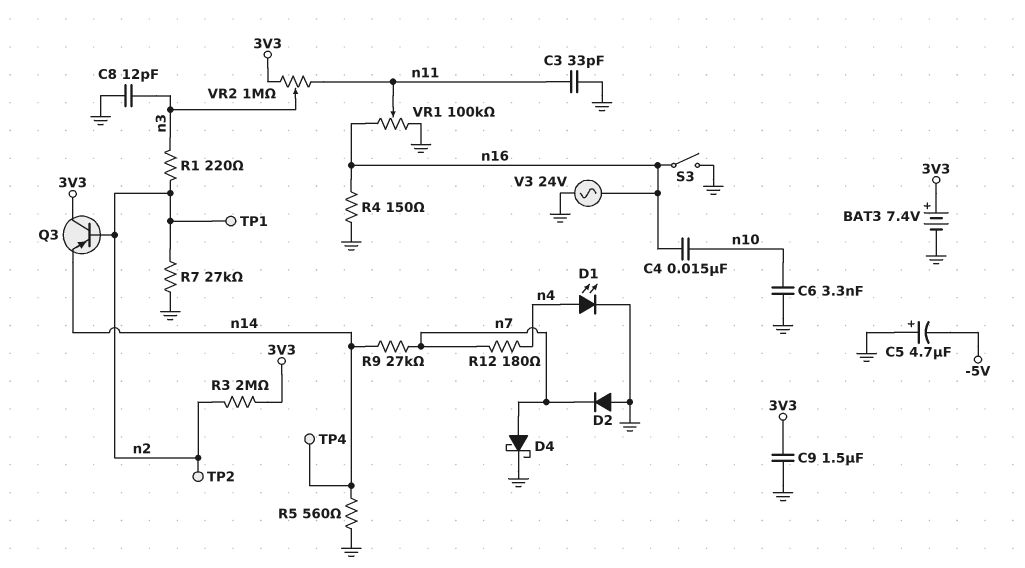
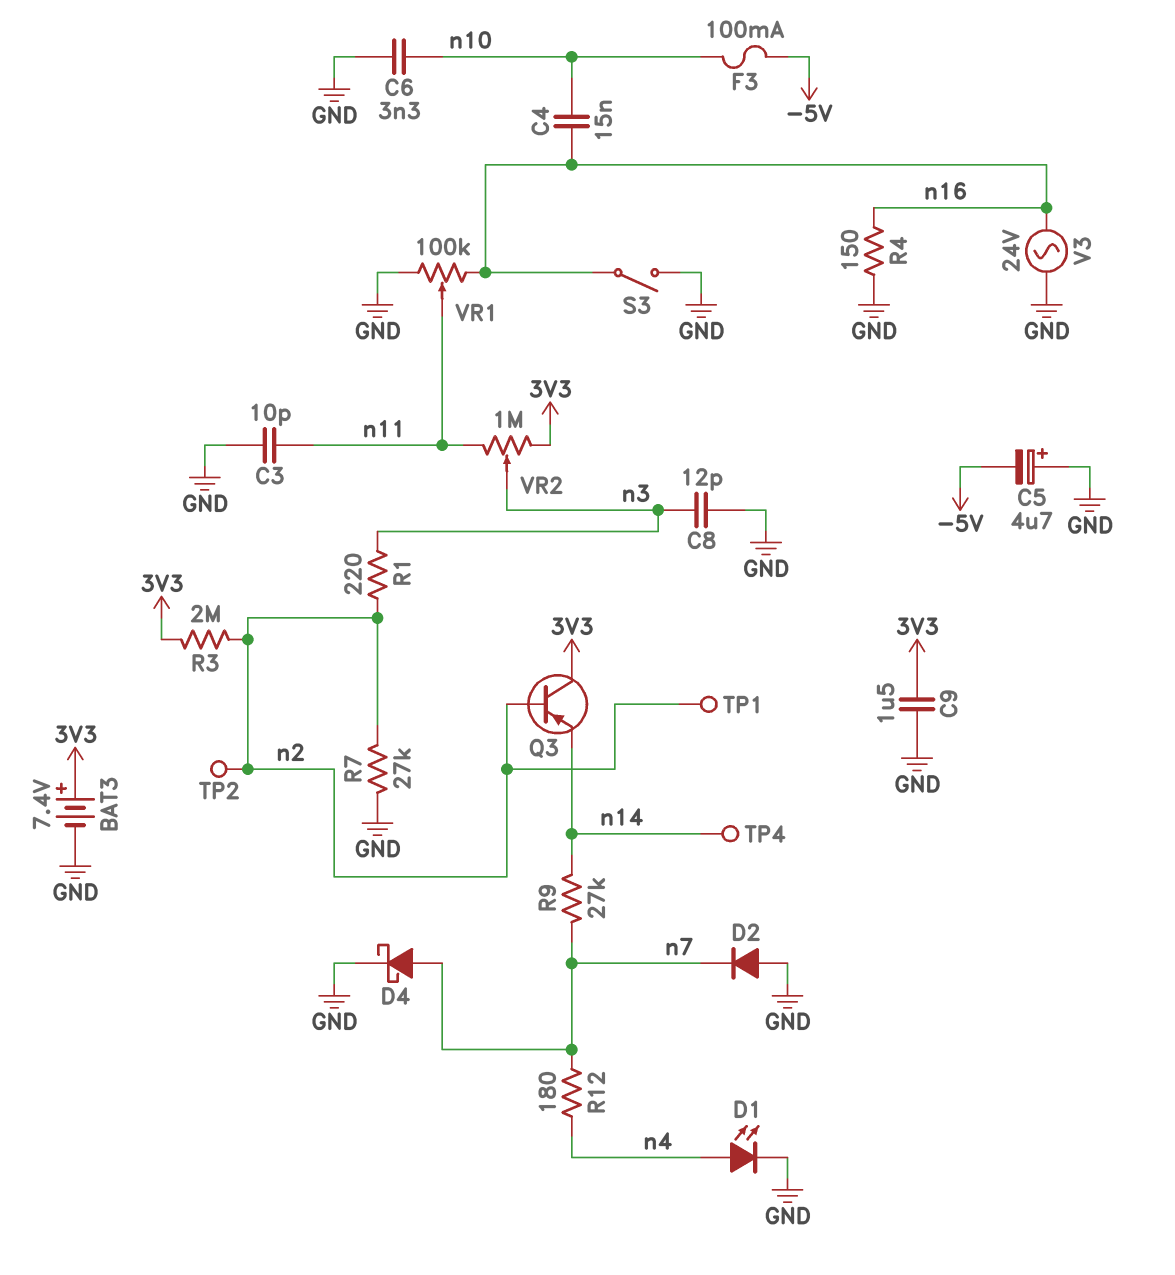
C3: 33pF (GND, n11) -> 10pF (GND, n11)
F3: none -> 100mA (-5V, n10)
R5: 560 (GND, n14) -> none

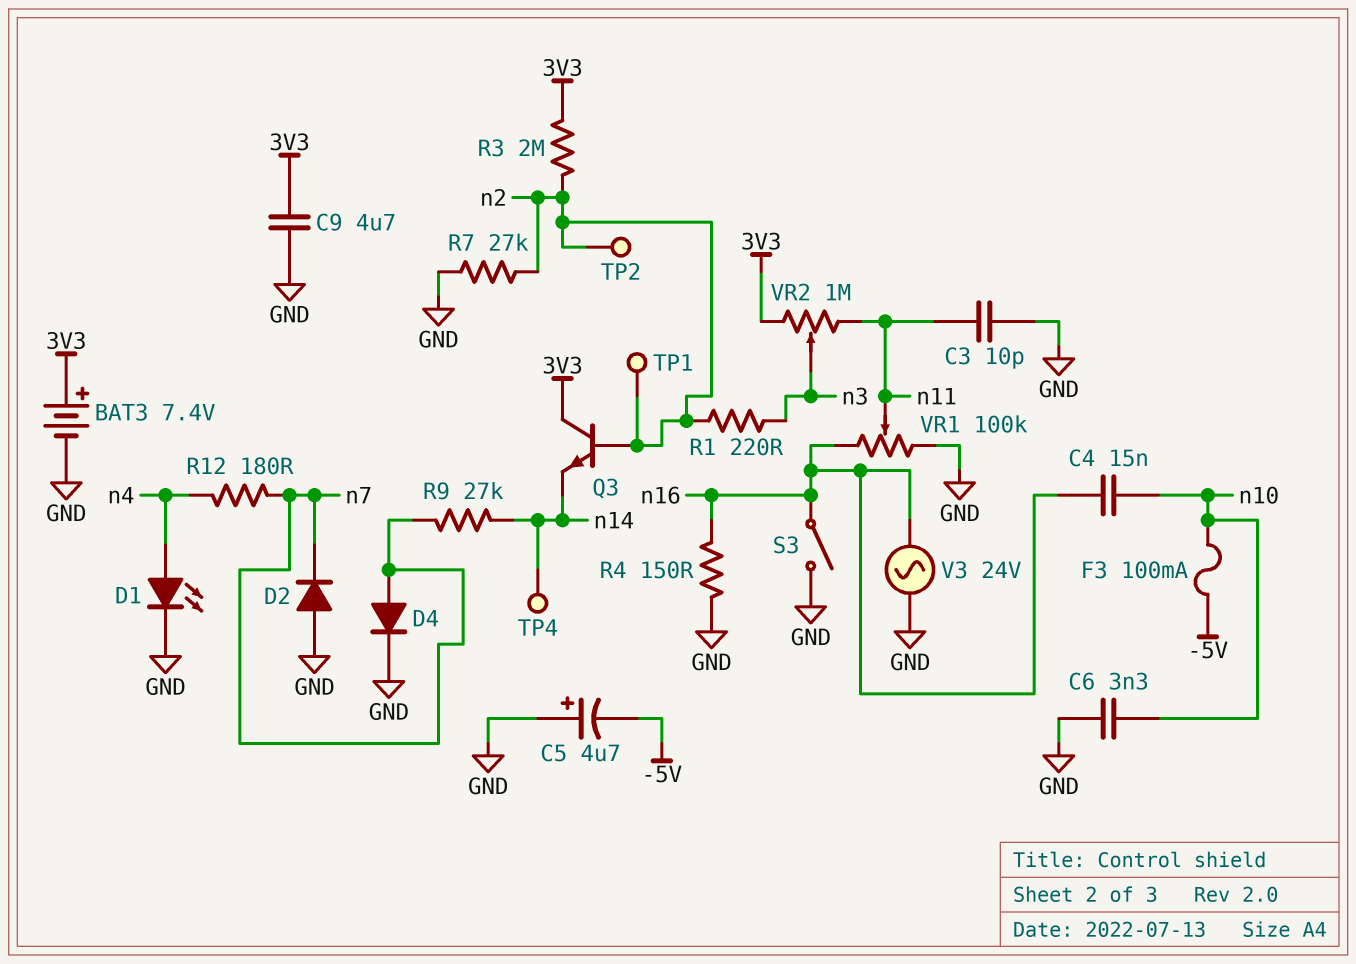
C8: 12pF (GND, n3) -> none
C9: 1.5uF (3V3, GND) -> 4.7uF (3V3, GND)
D4: schottky (A n7, K GND) -> diode (A n7, K GND)
Q3: PNP (B n2, C 3V3, E n14) -> NPN (B n2, C 3V3, E n14)

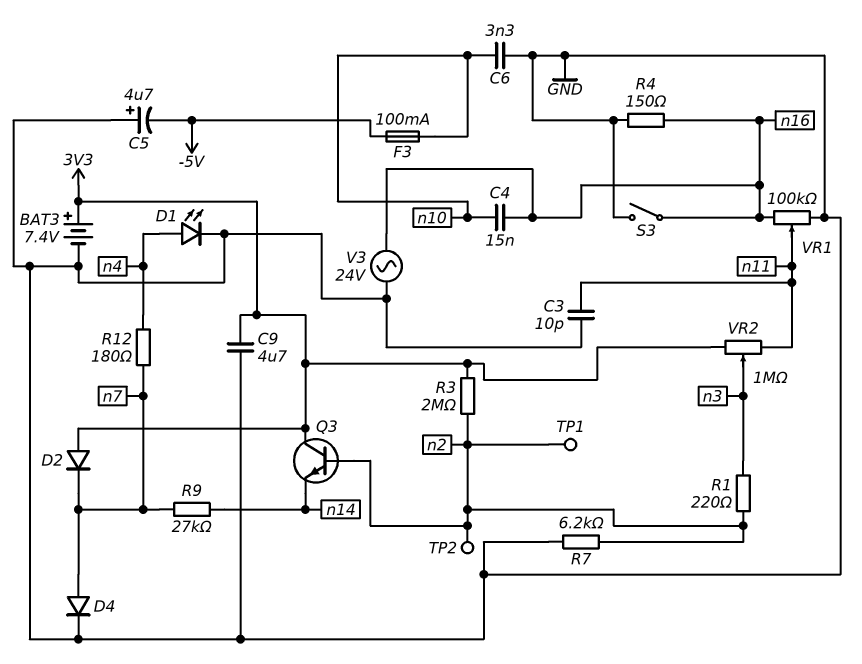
D2: diode (A GND, K n7) -> diode (A 3V3, K n7)
R7: 27k (GND, n2) -> 6.2k (GND, n2)
TP4: test point (n14) -> none

